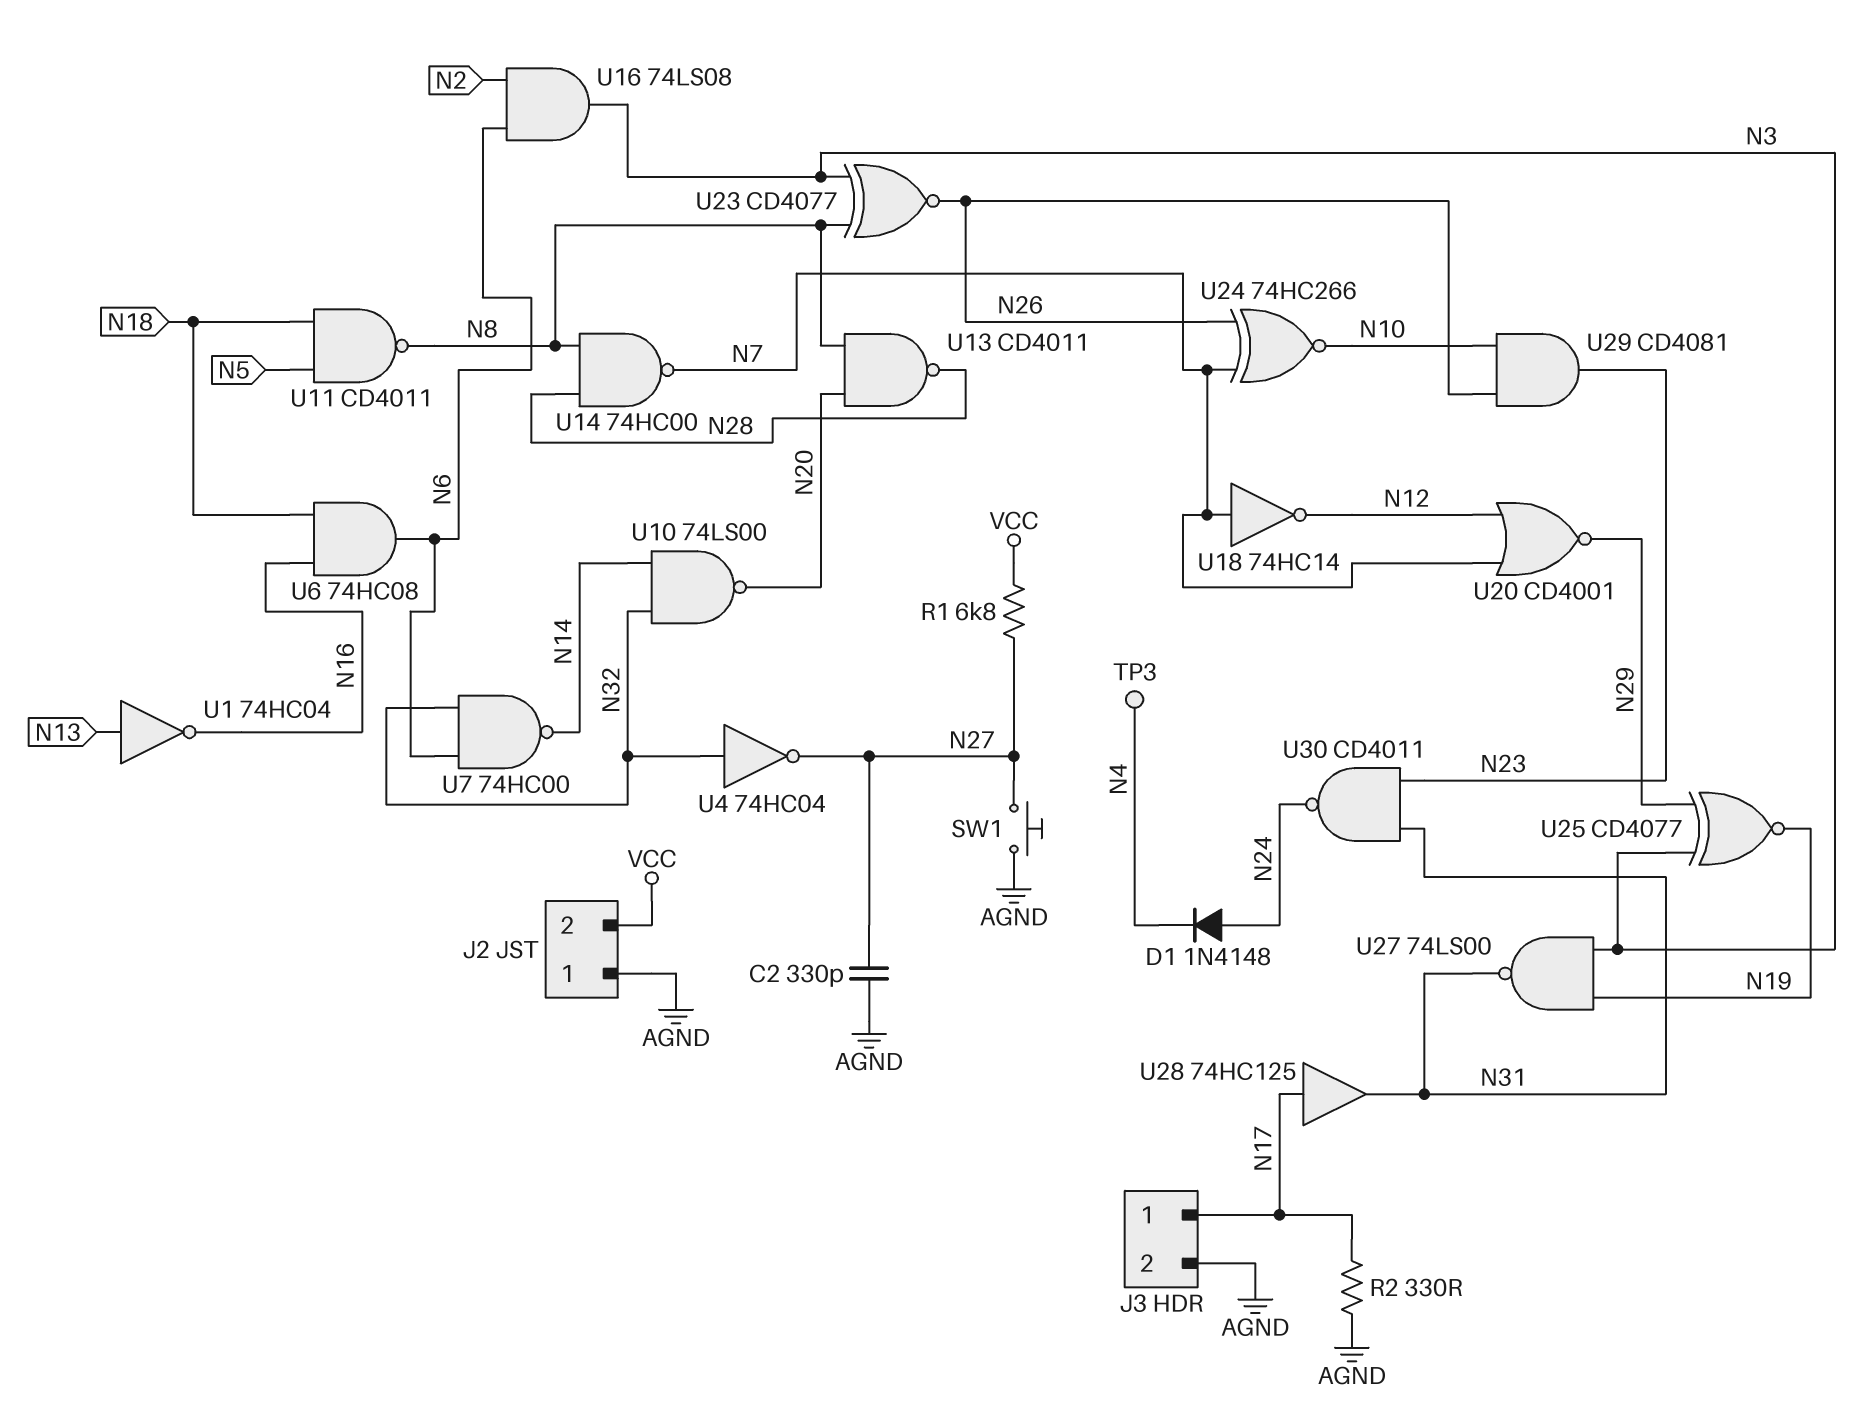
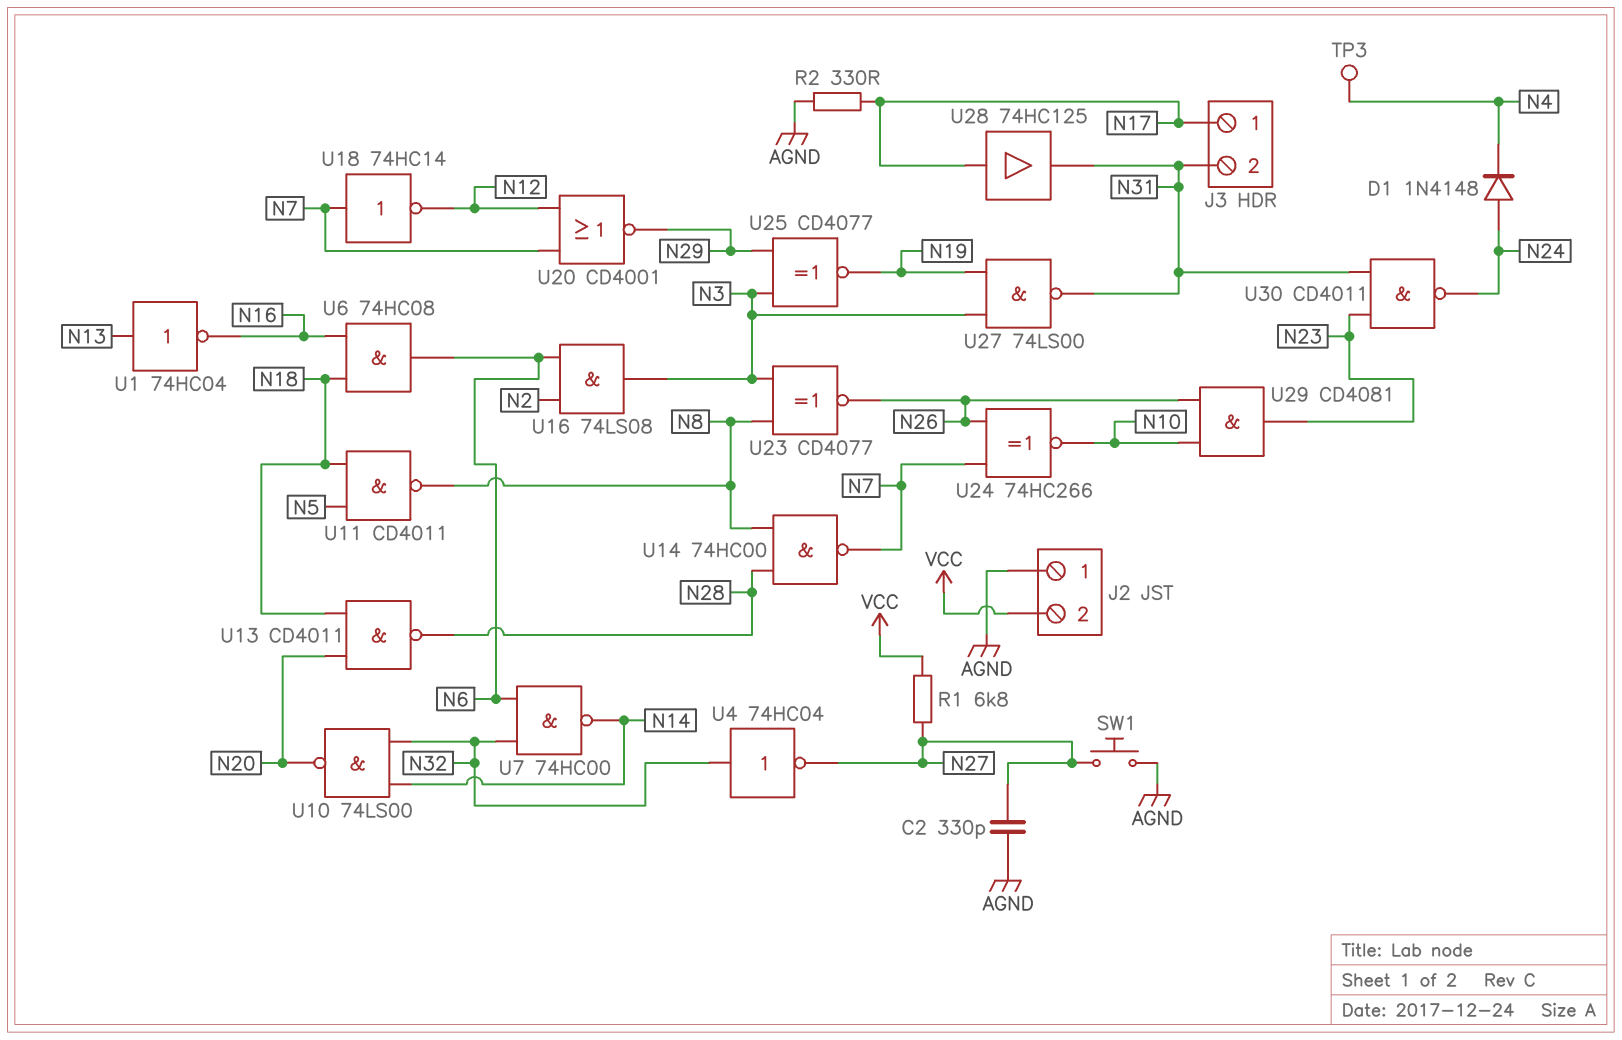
J3 pin 2: AGND -> N31
U13: NAND CD4011 (in N8, in N20, out N28) -> NAND CD4011 (in N18, in N20, out N28)

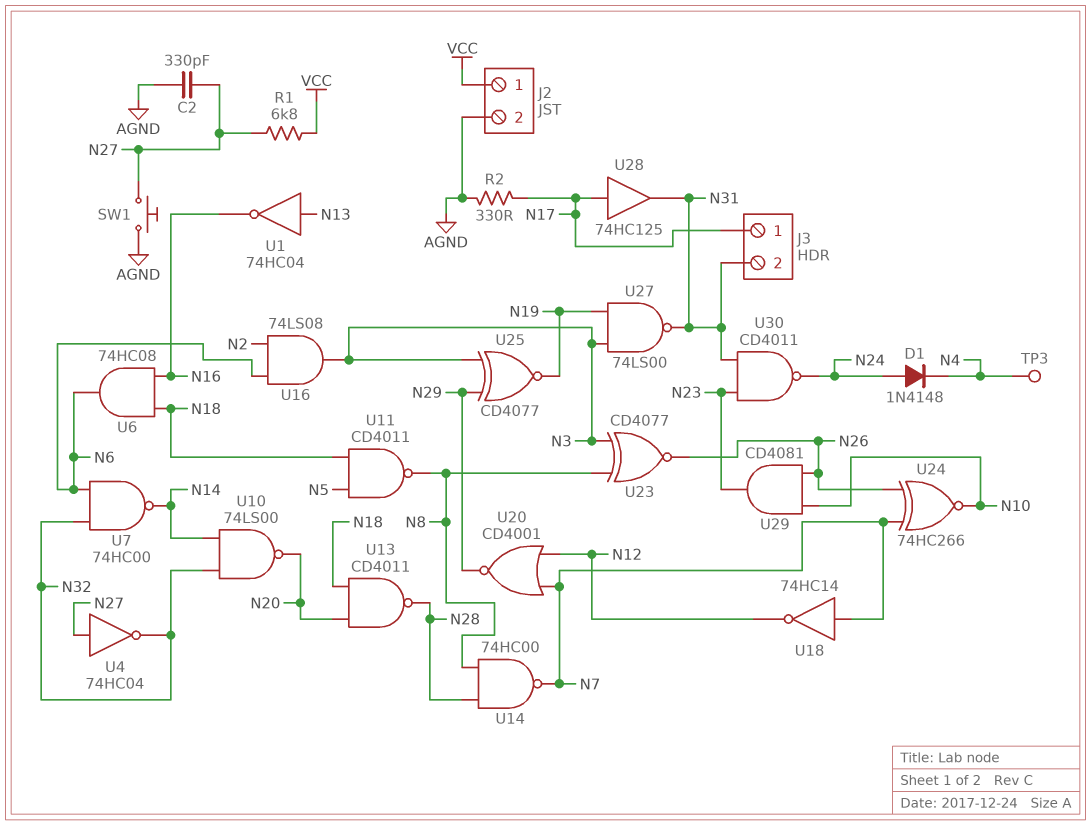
J2 pin 1: AGND -> VCC
J2 pin 2: VCC -> AGND
U4: NOT 74HC04 (in N32, out N27) -> NOT 74HC04 (in N27, out N32)

